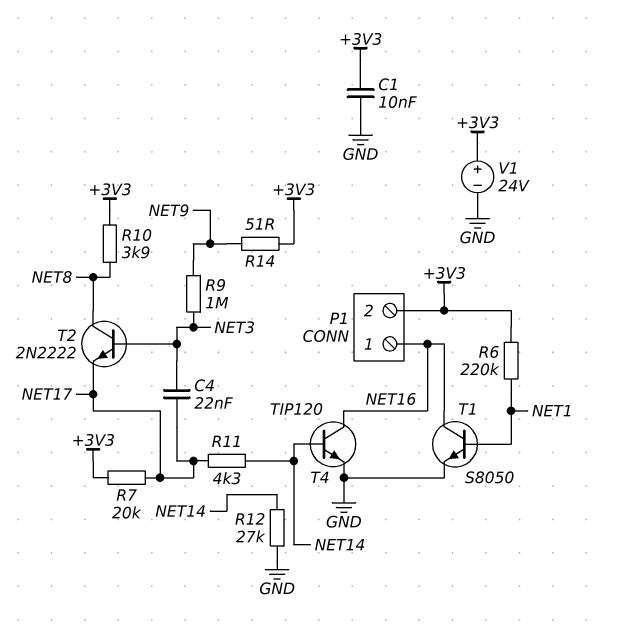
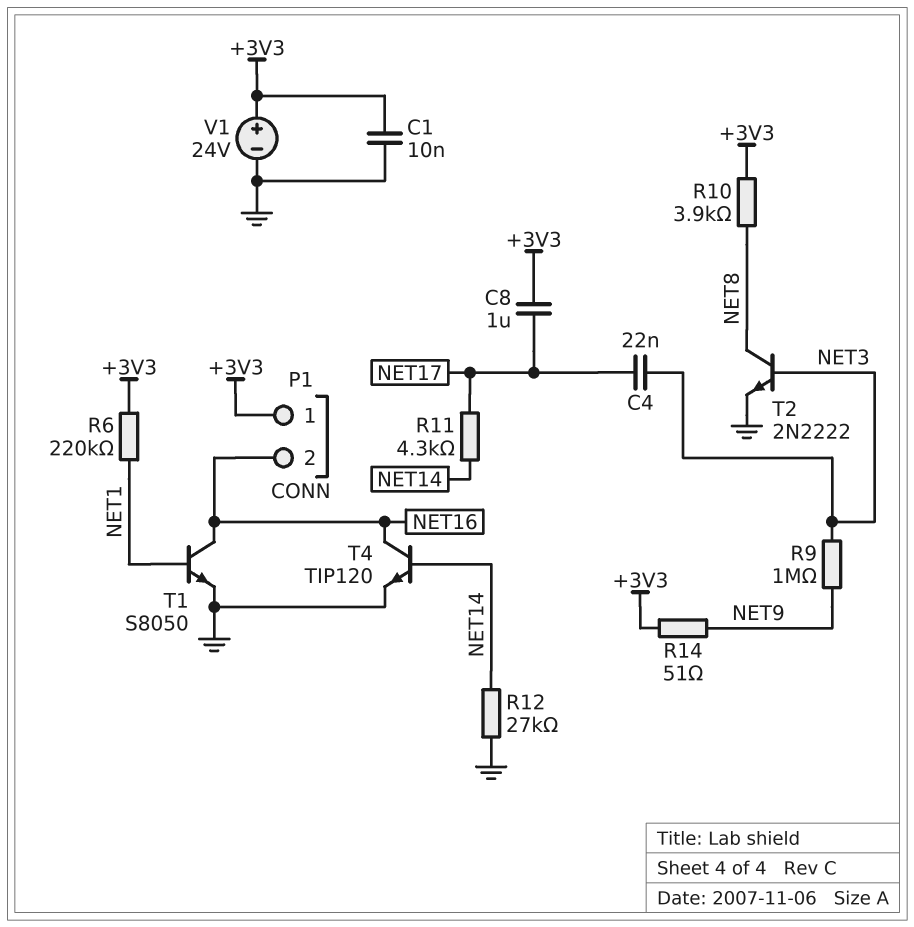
C8: none -> 1uF (+3V3, NET17)
P1 pin 1: NET16 -> +3V3
P1 pin 2: +3V3 -> NET16
R7: 20k (+3V3, NET17) -> none
T2: NPN 2N2222 (B NET3, C NET8, E NET17) -> NPN 2N2222 (B NET3, C NET8, E GND)

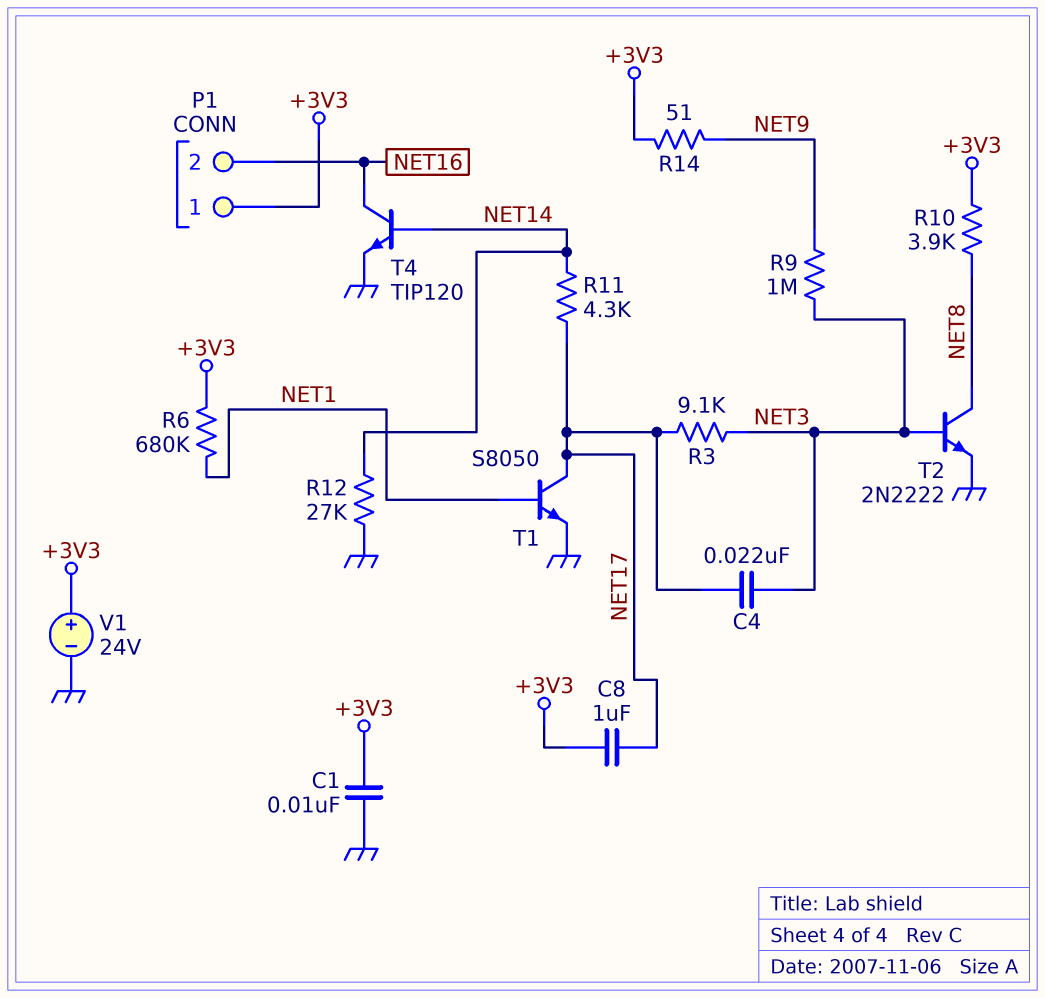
R3: none -> 9.1k (NET3, NET17)
R6: 220k (+3V3, NET1) -> 680k (+3V3, NET1)
T1: NPN S8050 (B NET1, C NET16, E GND) -> NPN S8050 (B NET1, C NET17, E GND)

